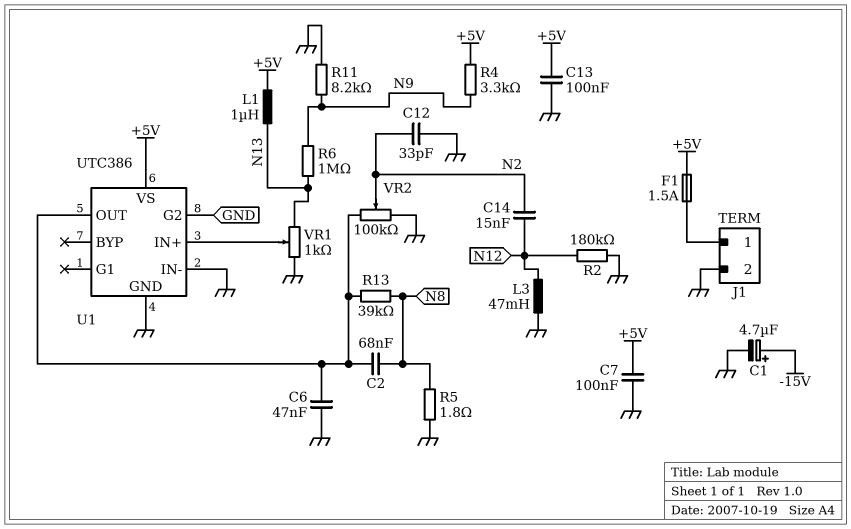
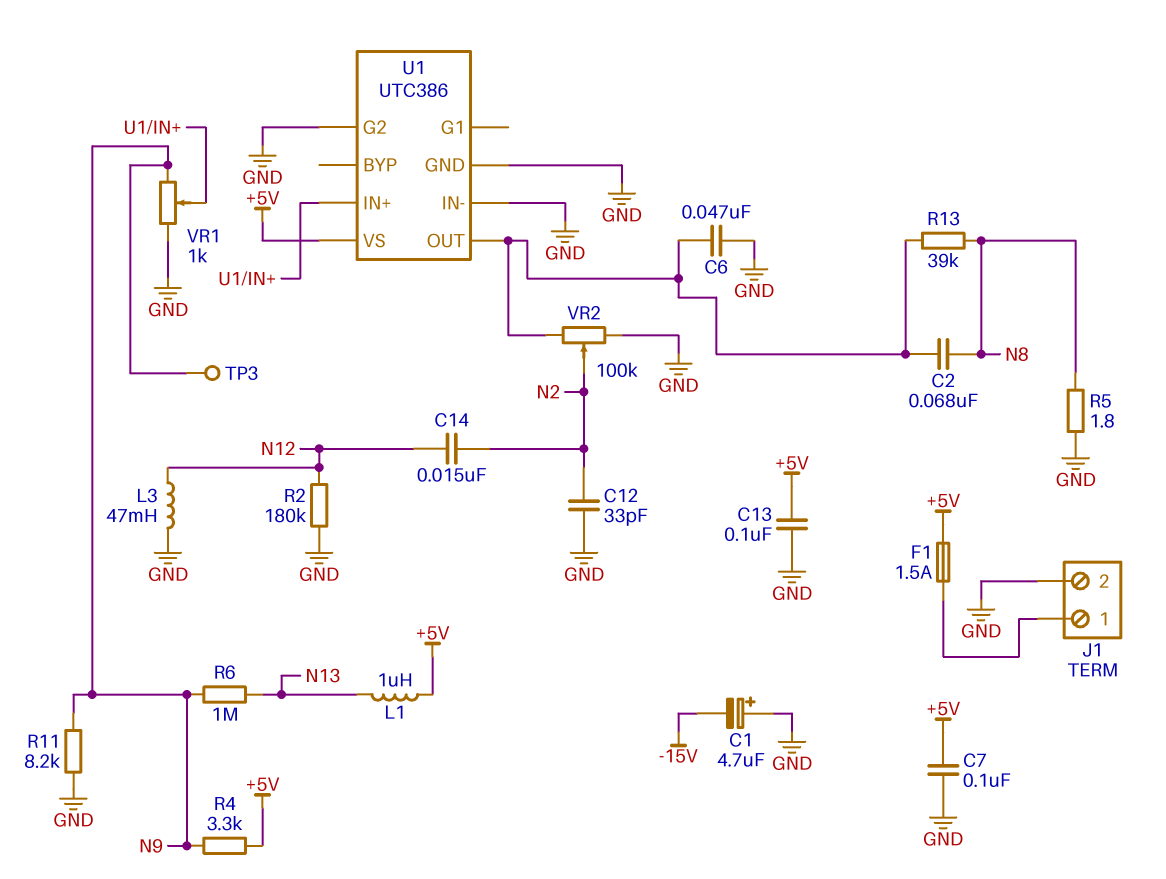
C1: 4.7uF (plus -15V, minus GND) -> 4.7uF (plus GND, minus -15V)
TP3: none -> test point (N9)
VR1: 1k (GND, N13, wiper U1/IN+) -> 1k (GND, N9, wiper U1/IN+)

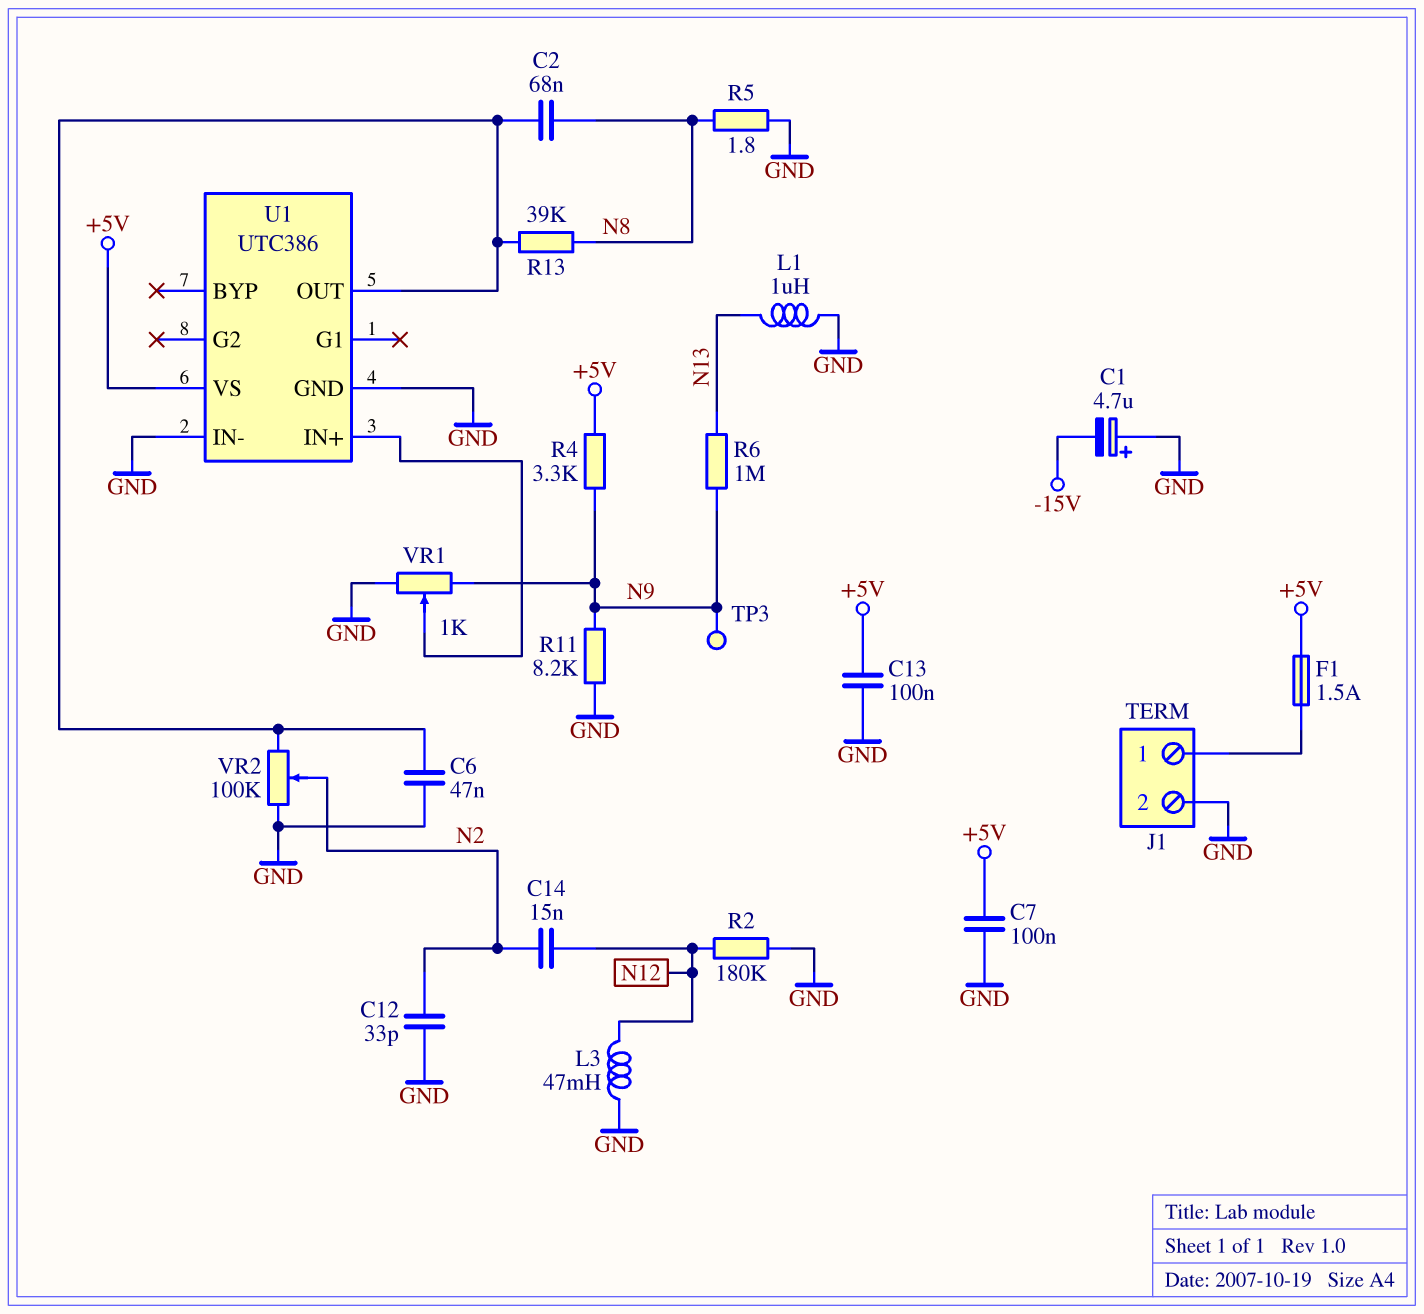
L1: 1uH (+5V, N13) -> 1uH (GND, N13)
U1 pin G2: GND -> none

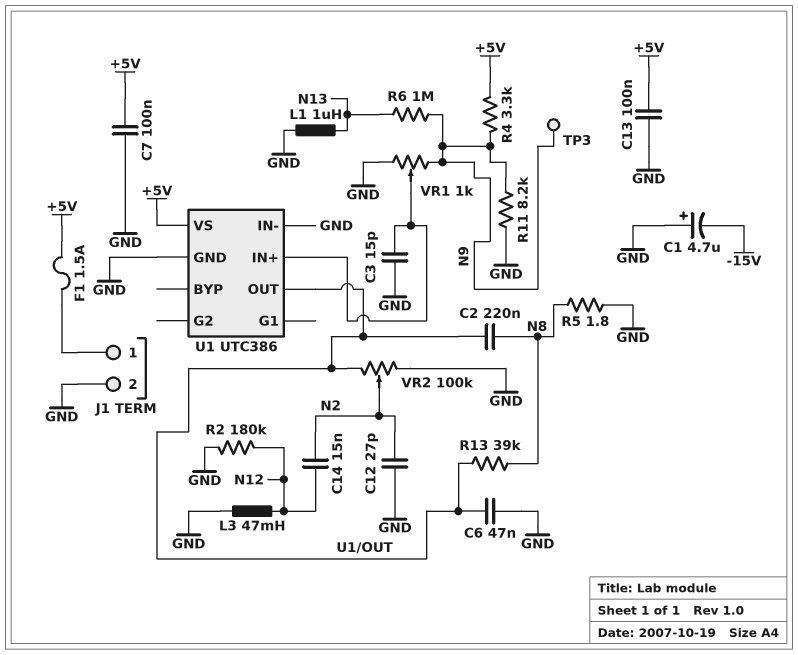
C2: 68nF (N8, U1/OUT) -> 220nF (N8, U1/OUT)
C3: none -> 15pF (GND, U1/IN+)
C12: 33pF (GND, N2) -> 27pF (GND, N2)

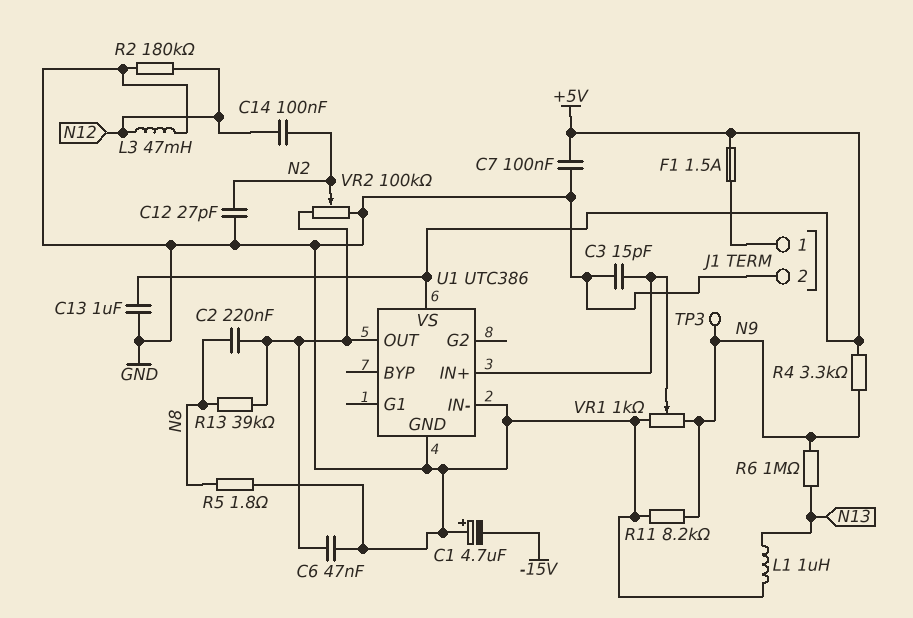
C13: 100nF (+5V, GND) -> 1uF (+5V, GND)
C14: 15nF (N2, N12) -> 100nF (N2, N12)

